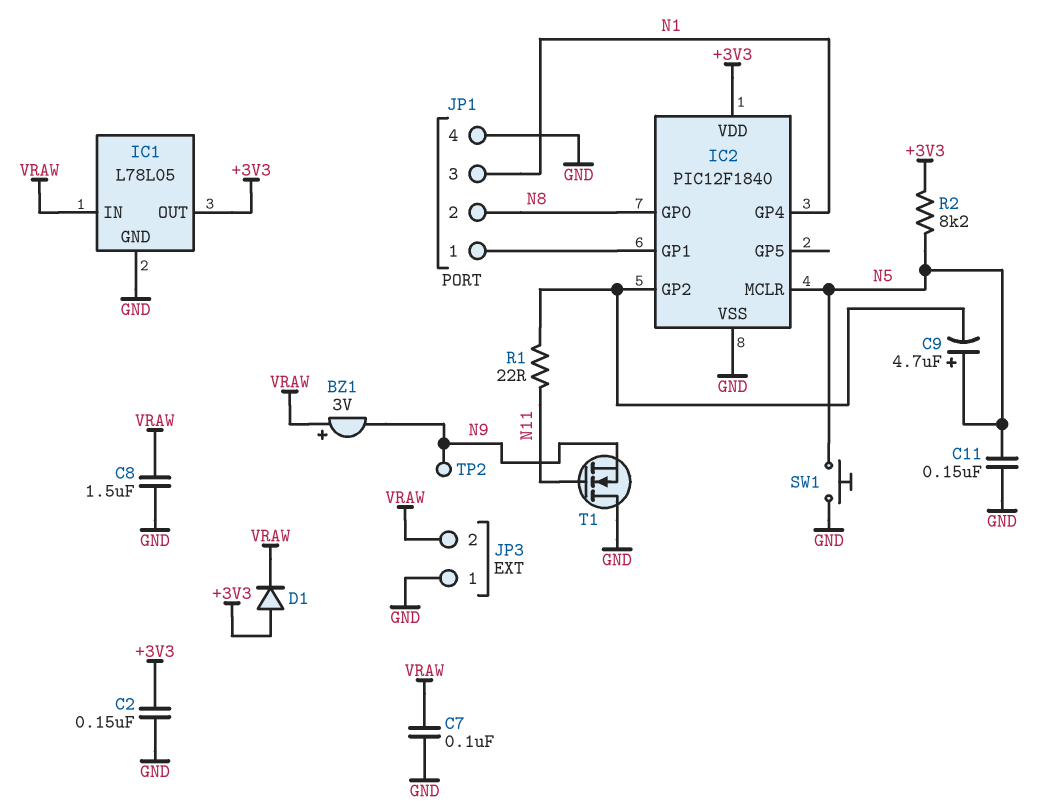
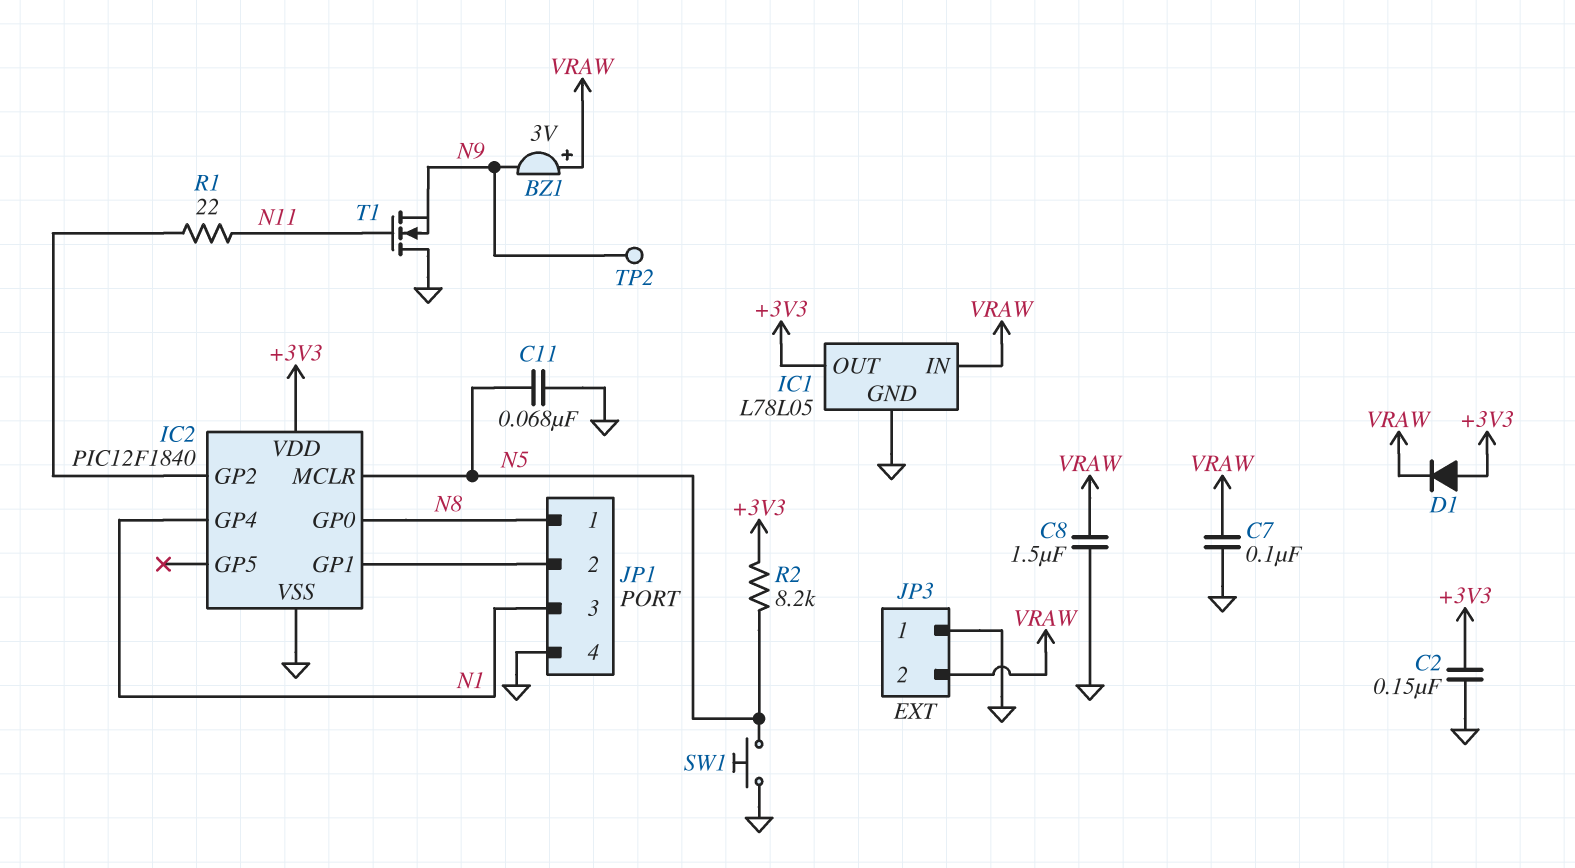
C9: 4.7uF (plus N5, minus IC2/GP2) -> none
C11: 150nF (GND, N5) -> 68nF (GND, N5)
JP1 pin 1: IC2/GP1 -> N8
JP1 pin 2: N8 -> IC2/GP1

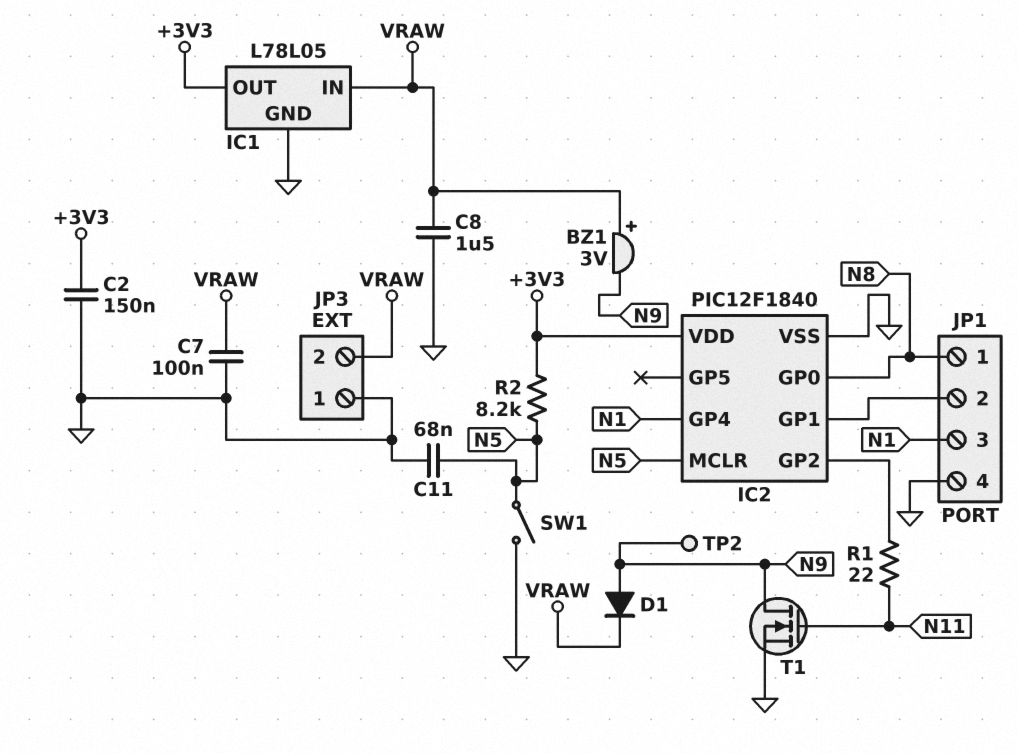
D1: diode (A +3V3, K VRAW) -> diode (A N9, K VRAW)
SW1: button (GND, N5) -> switch (GND, N5)
T1: NMOS (G N11, D GND, S N9) -> NMOS (G N11, D N9, S GND)

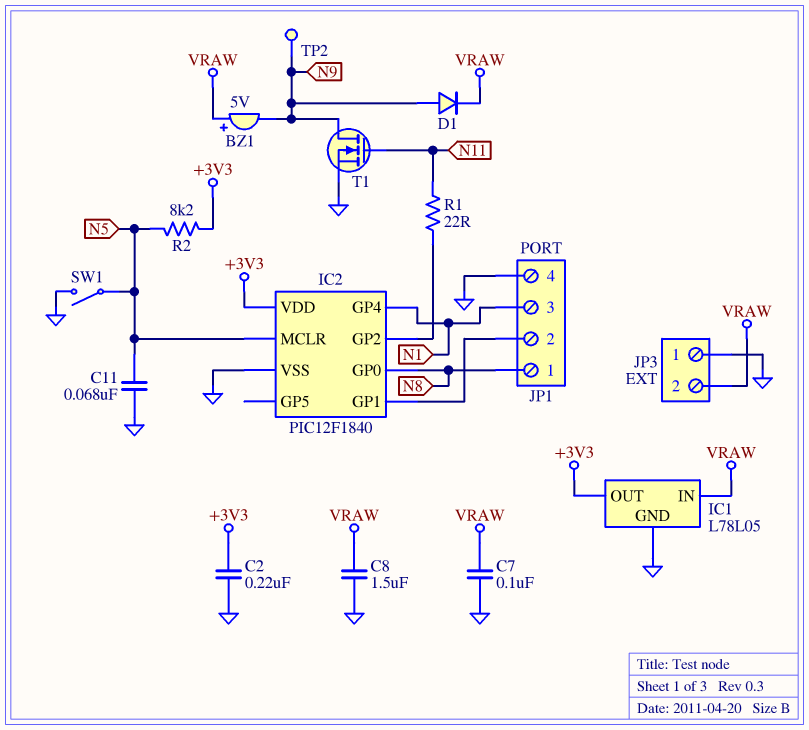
BZ1: buzzer 3V (plus VRAW, minus N9) -> buzzer 5V (plus VRAW, minus N9)
C2: 150nF (+3V3, GND) -> 220nF (+3V3, GND)

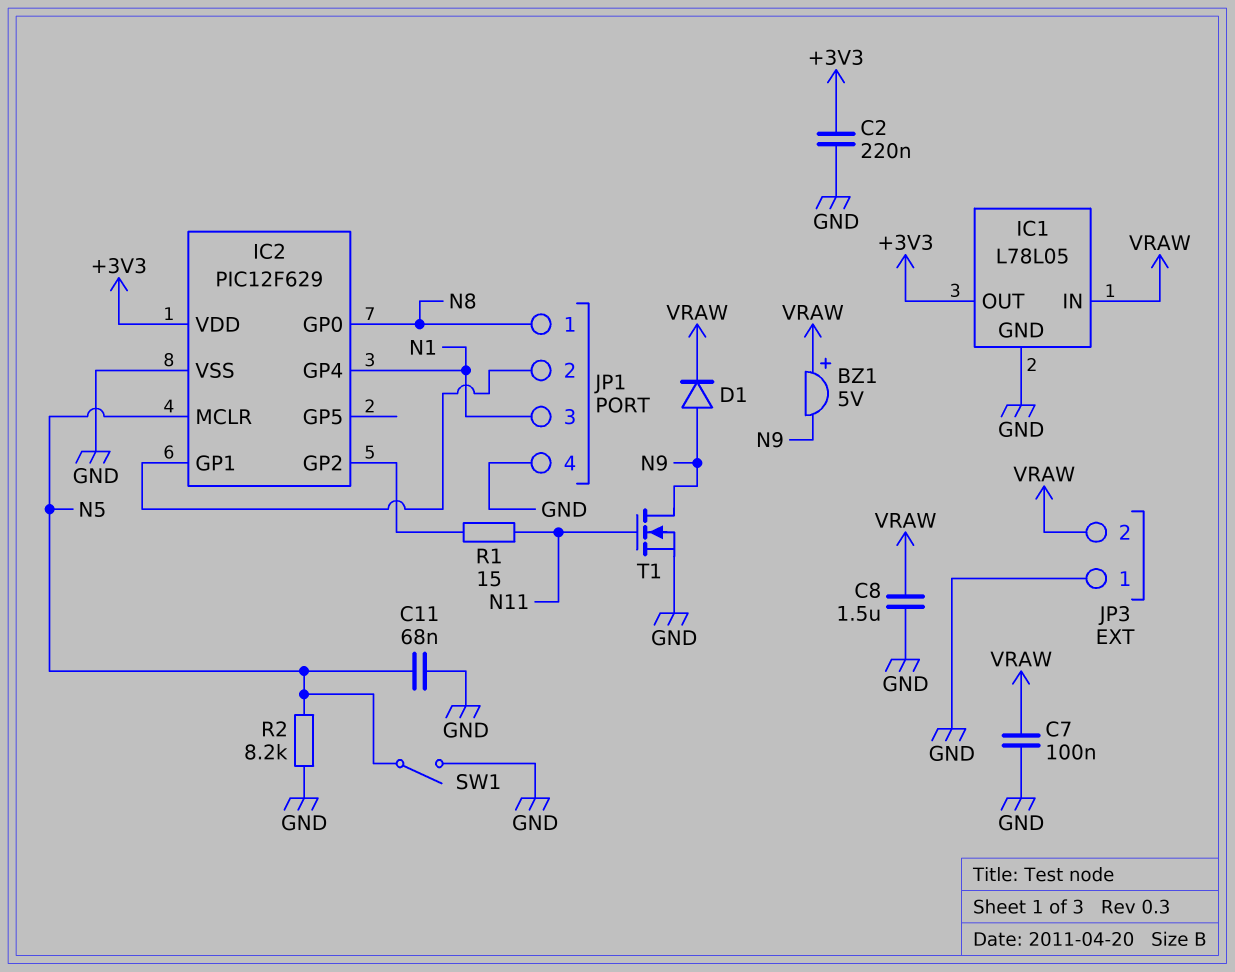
IC2: PIC12F1840 -> PIC12F629
R1: 22 (IC2/GP2, N11) -> 15 (IC2/GP2, N11)
R2: 8.2k (+3V3, N5) -> 8.2k (GND, N5)
TP2: test point (N9) -> none

